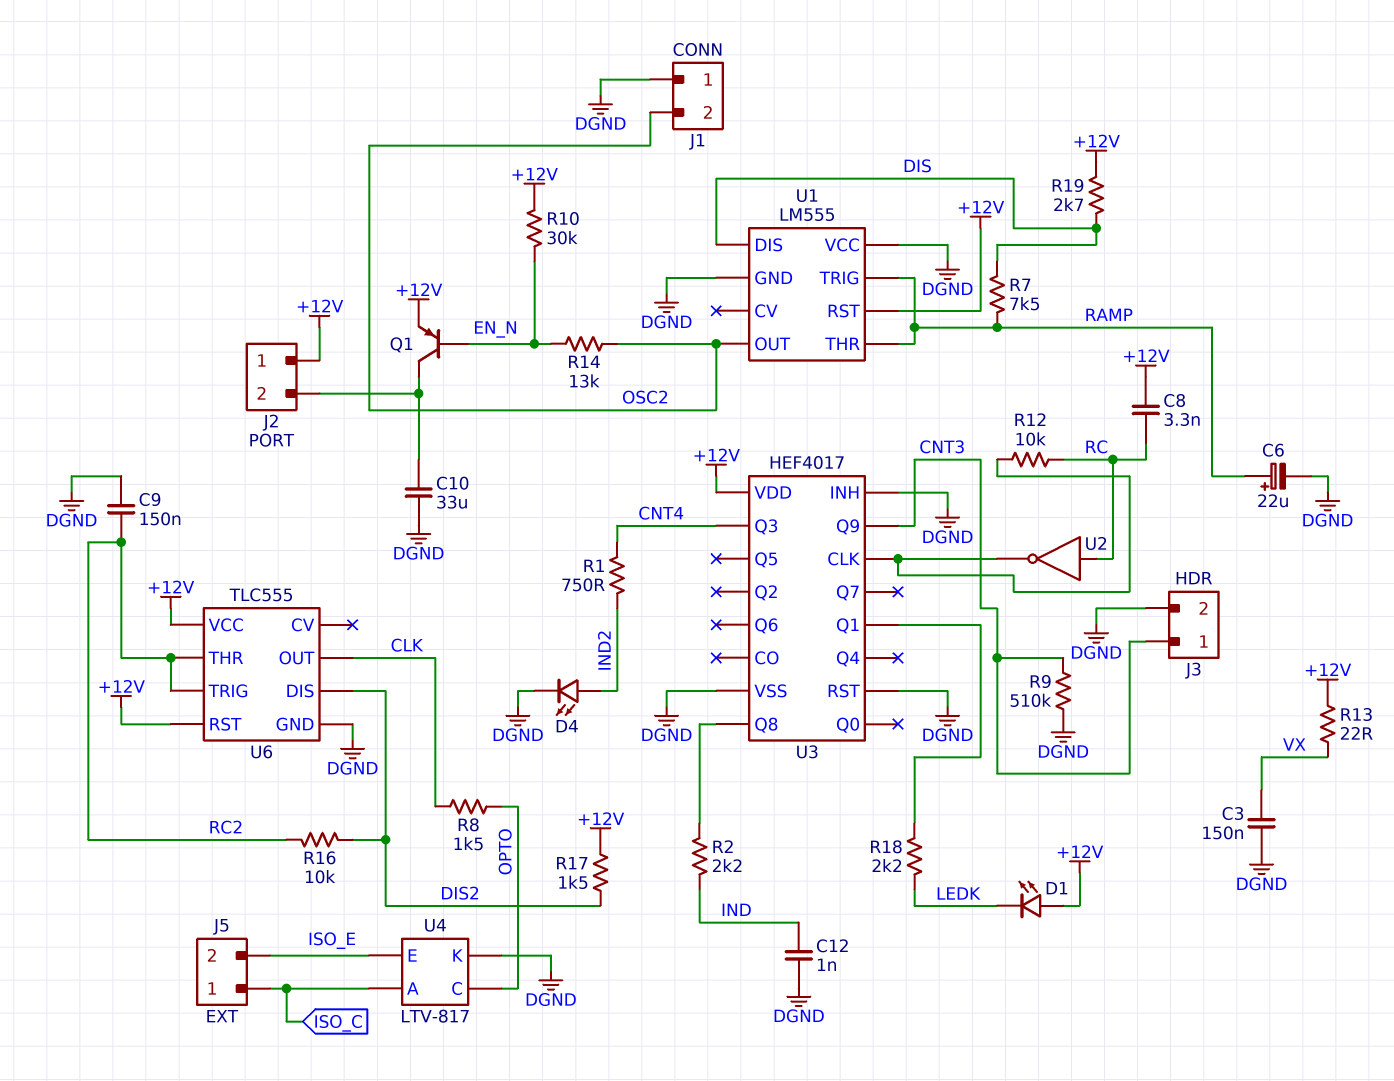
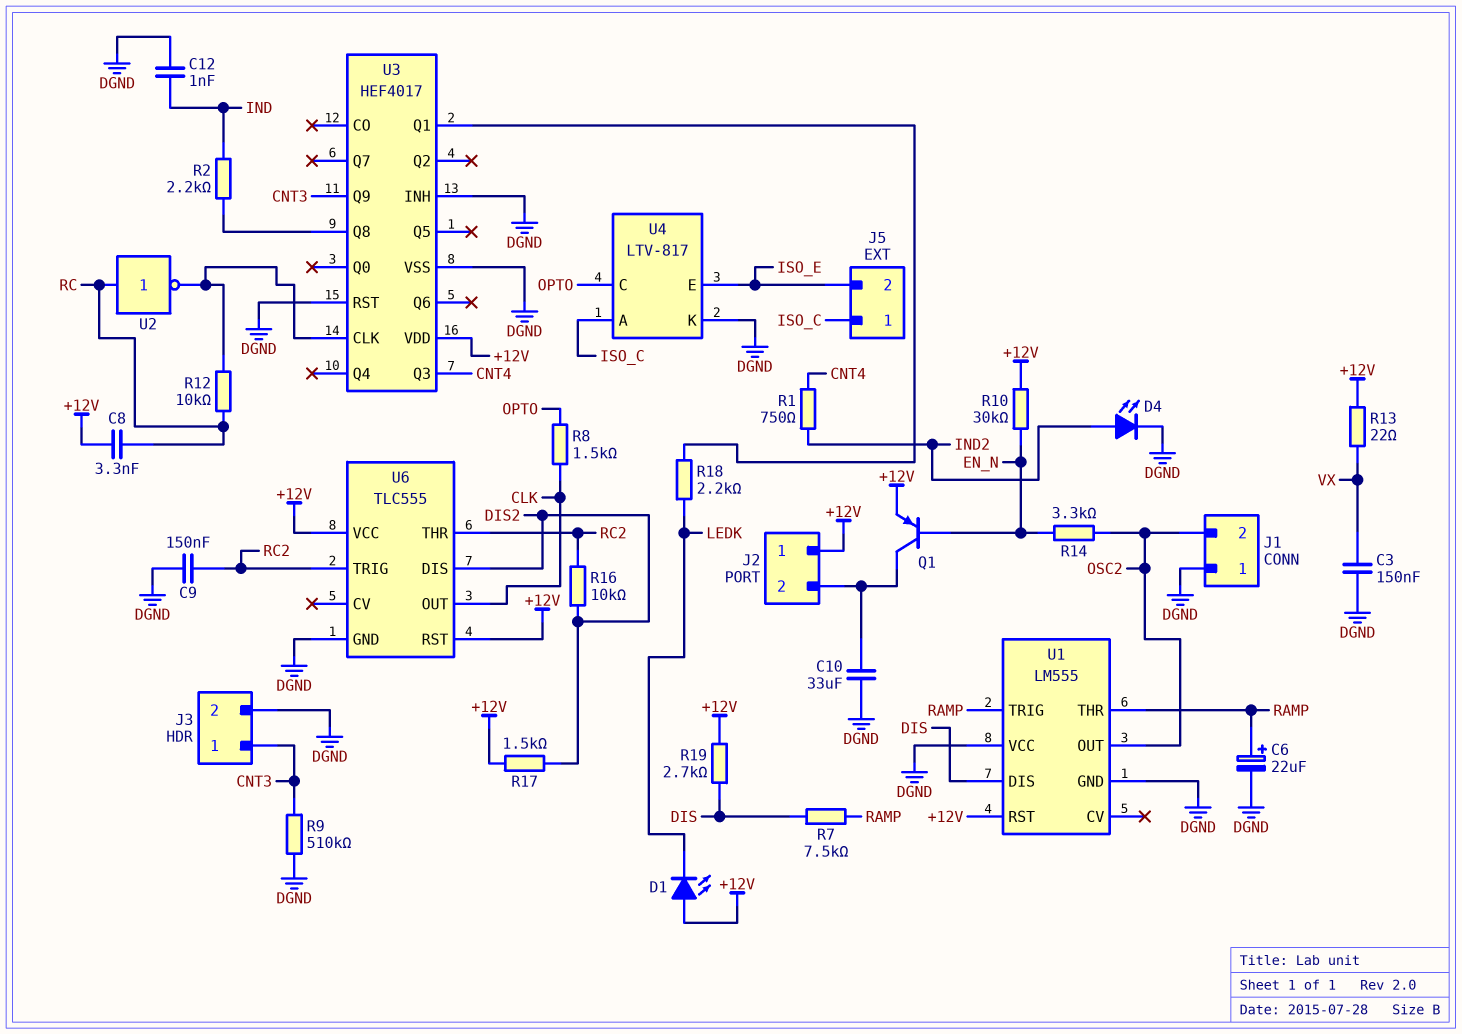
R14: 13k (EN_N, OSC2) -> 3.3k (EN_N, OSC2)

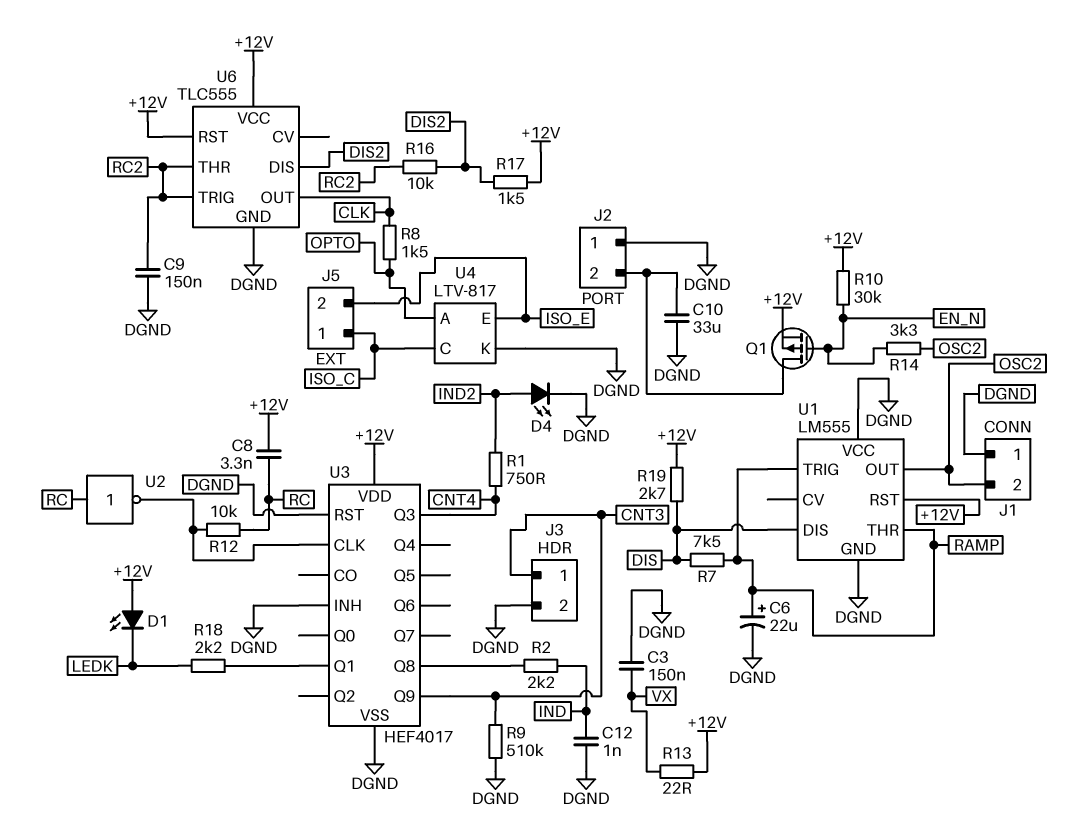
J2 pin 1: +12V -> DGND
Q1: PNP (B EN_N, C J2/2, E +12V) -> PMOS (G EN_N, D J2/2, S +12V)
U4 pin A: ISO_C -> OPTO
U4 pin C: OPTO -> ISO_C

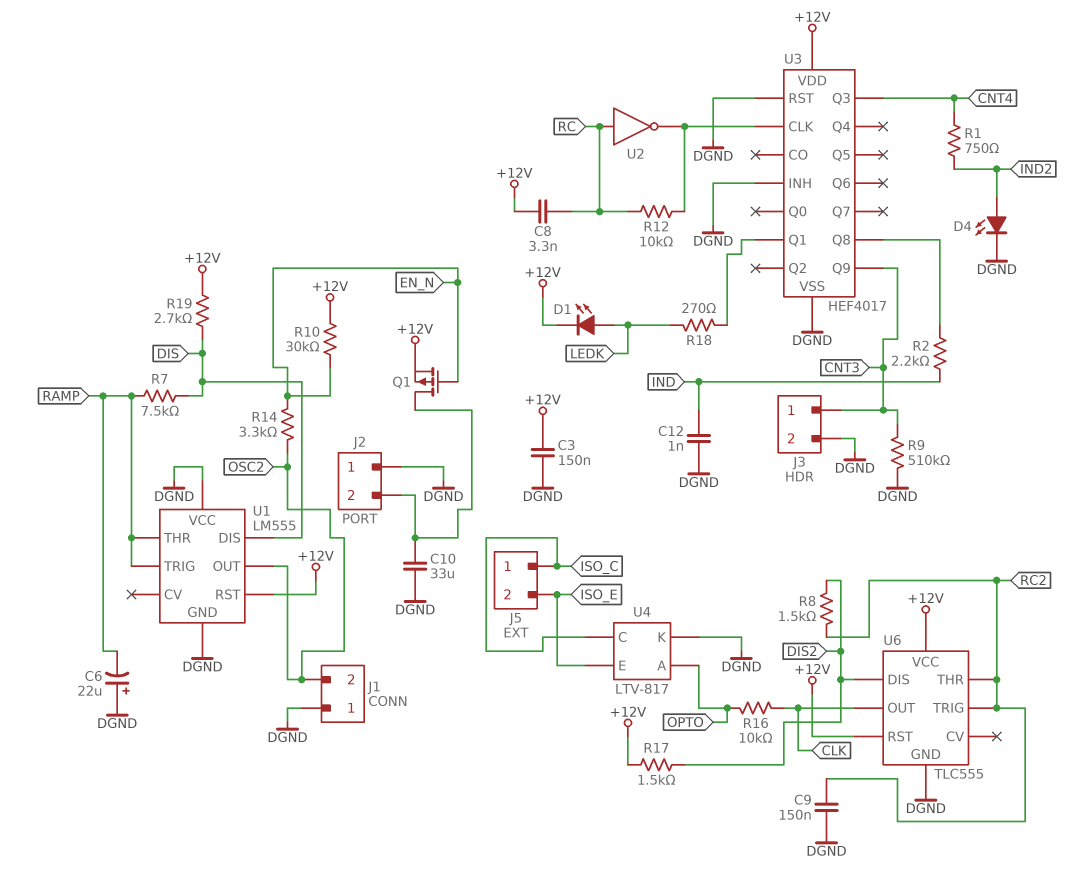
C3: 150nF (DGND, VX) -> 150nF (+12V, DGND)
C6: 22uF (plus RAMP, minus DGND) -> 22uF (plus DGND, minus RAMP)
D1: LED (A +12V, K LEDK) -> LED (A LEDK, K +12V)
R8: 1.5k (CLK, OPTO) -> 1.5k (DIS2, RC2)
R13: 22 (+12V, VX) -> none
R16: 10k (DIS2, RC2) -> 10k (CLK, OPTO)
R18: 2.2k (LEDK, U3/Q1) -> 270 (LEDK, U3/Q1)

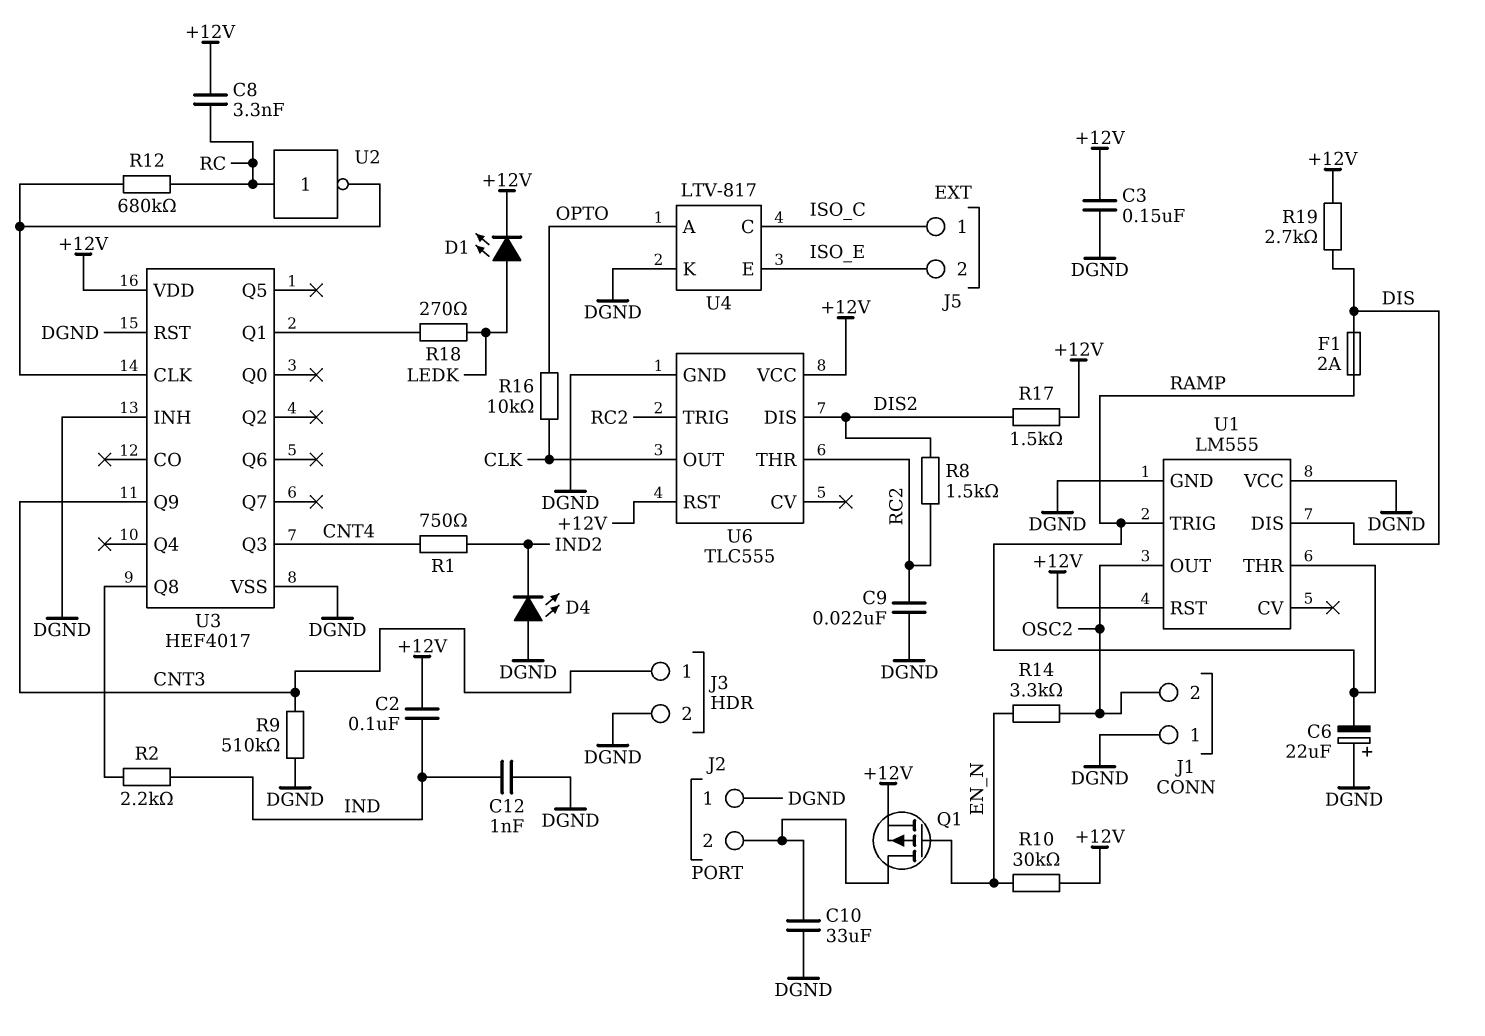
C2: none -> 100nF (+12V, IND)
C9: 150nF (DGND, RC2) -> 22nF (DGND, RC2)
D4: LED (A IND2, K DGND) -> LED (A DGND, K IND2)
F1: none -> 2A (DIS, RAMP)
R7: 7.5k (DIS, RAMP) -> none
R12: 10k (RC, U3/CLK) -> 680k (RC, U3/CLK)

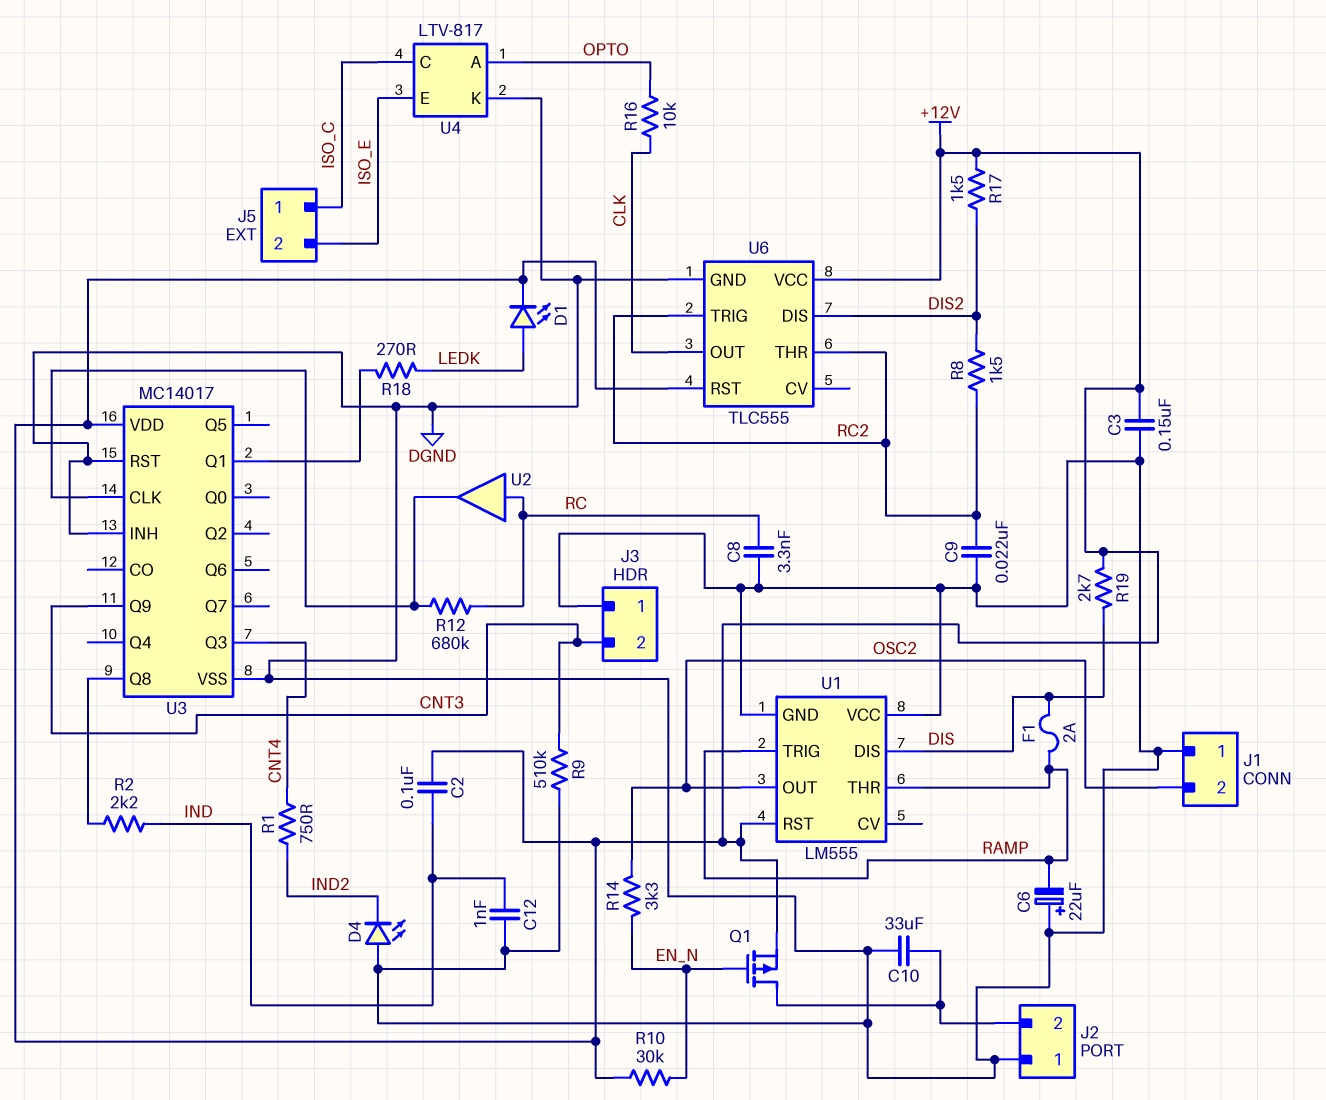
C8: 3.3nF (+12V, RC) -> 3.3nF (DGND, RC)
J3 pin 1: CNT3 -> DGND
J3 pin 2: DGND -> CNT3
U2: NOT (in RC, out U3/CLK) -> buffer (in RC, out U3/CLK)
U3: HEF4017 -> MC14017

